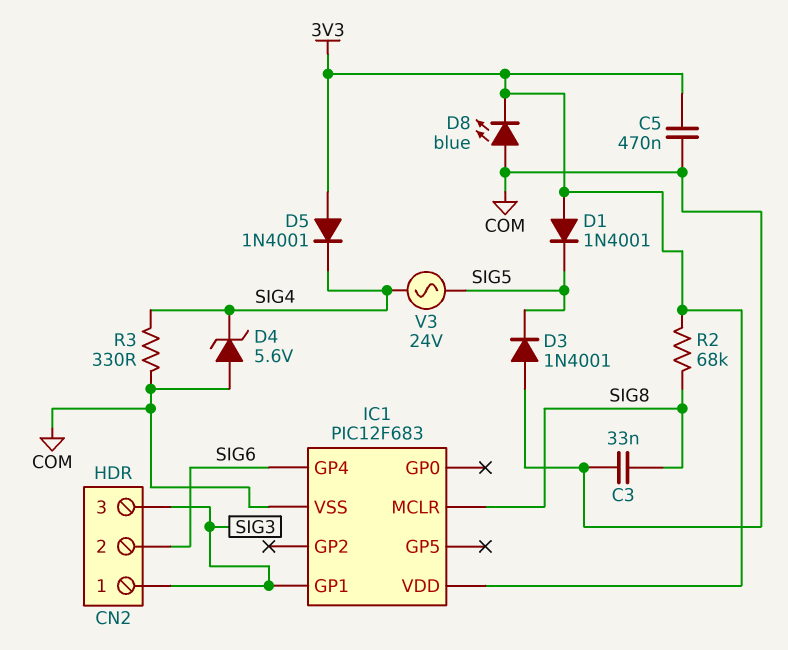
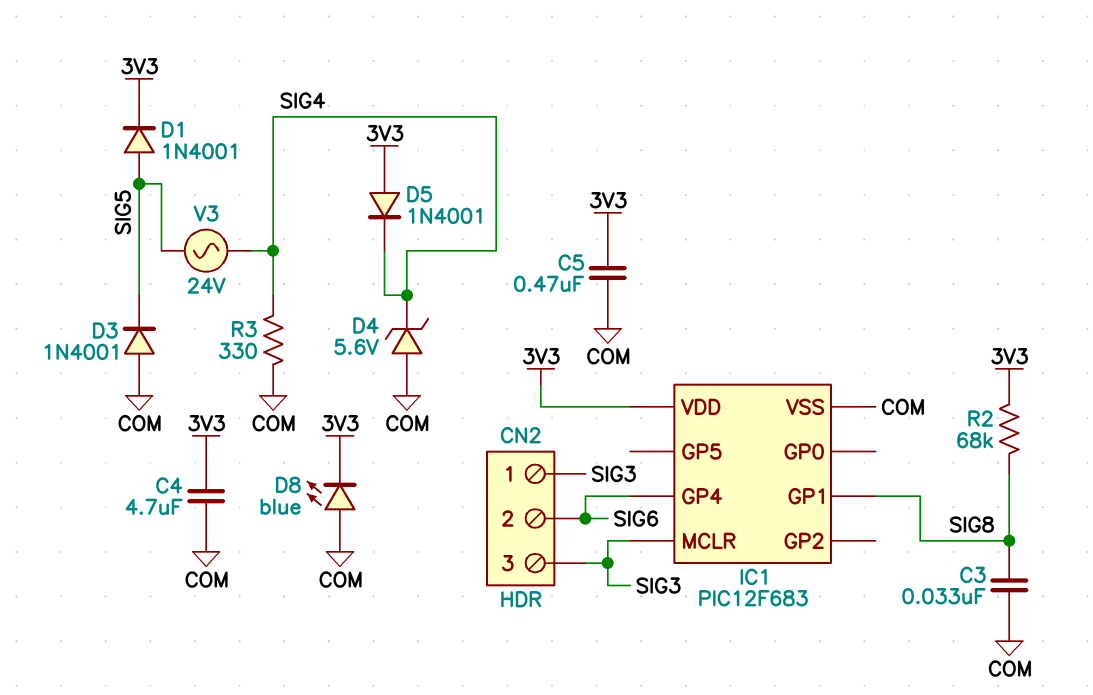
C4: none -> 4.7uF (3V3, COM)
D1: diode 1N4001 (A 3V3, K SIG5) -> diode 1N4001 (A SIG5, K 3V3)
IC1 pin GP1: SIG3 -> SIG8
IC1 pin MCLR: SIG8 -> SIG3

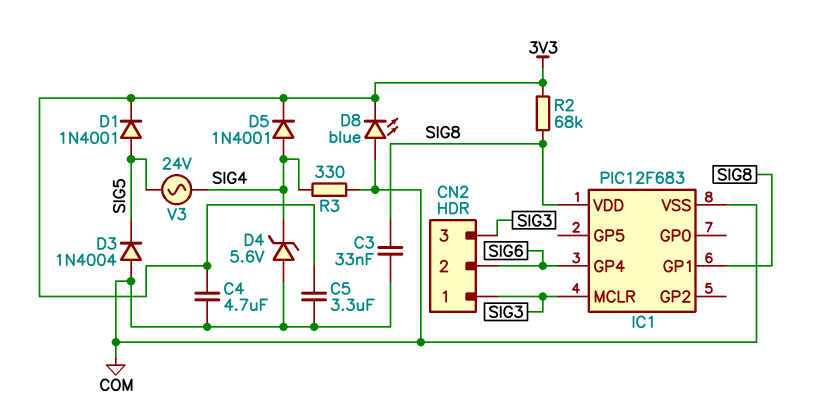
C5: 470nF (3V3, COM) -> 3.3uF (3V3, COM)
D3: diode 1N4001 (A COM, K SIG5) -> diode 1N4004 (A COM, K SIG5)
D5: diode 1N4001 (A 3V3, K SIG4) -> diode 1N4001 (A SIG4, K 3V3)
IC1 pin VDD: 3V3 -> SIG8

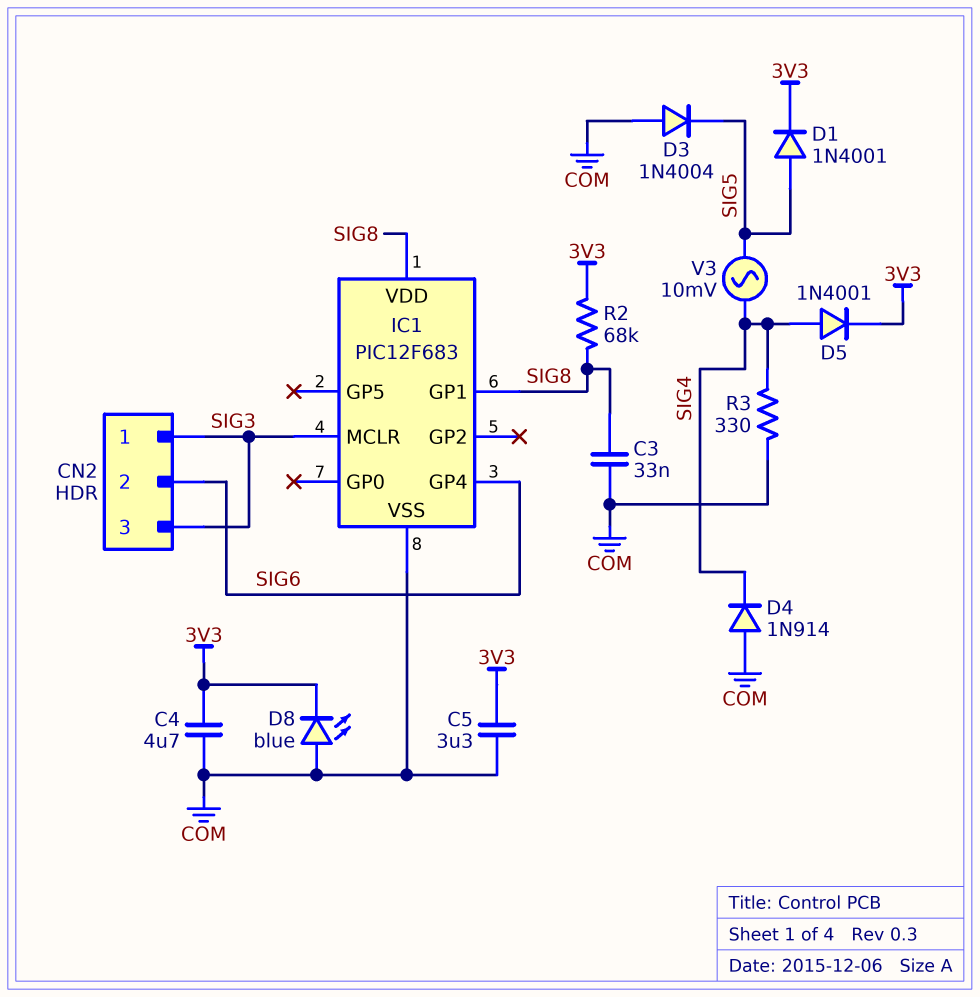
D4: zener 5.6V (A COM, K SIG4) -> diode 1N914 (A COM, K SIG4)
V3: AC 24V (SIG4, SIG5) -> AC 10mV (SIG4, SIG5)

